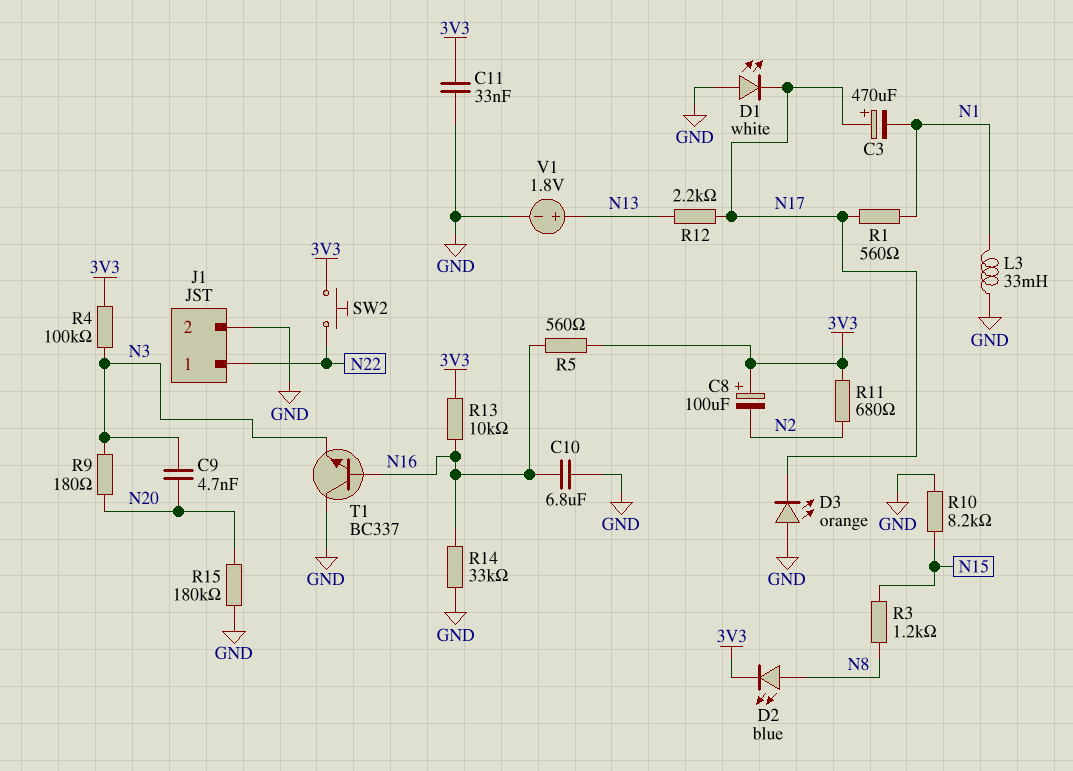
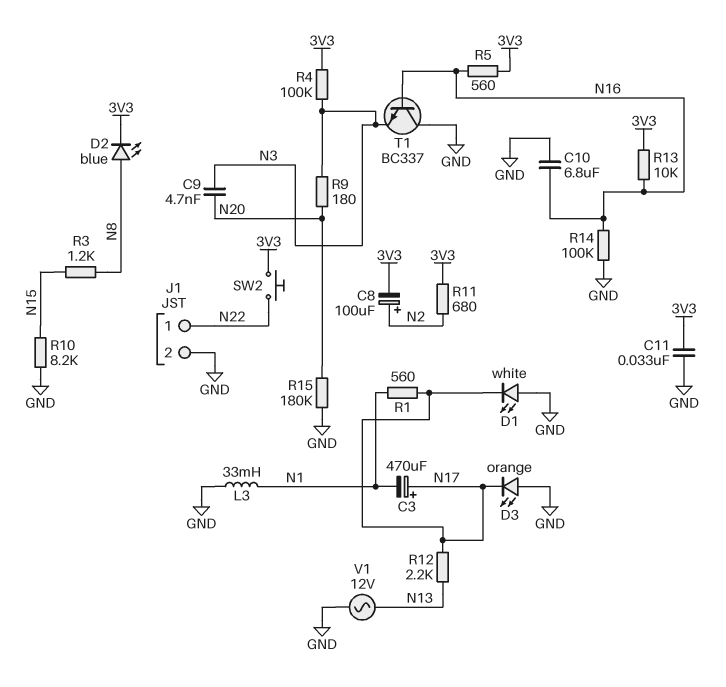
C8: 100uF (plus 3V3, minus N2) -> 100uF (plus N2, minus 3V3)
R14: 33k (GND, N16) -> 100k (GND, N16)
V1: 1.8V (plus N13, minus GND) -> AC 12V (GND, N13)

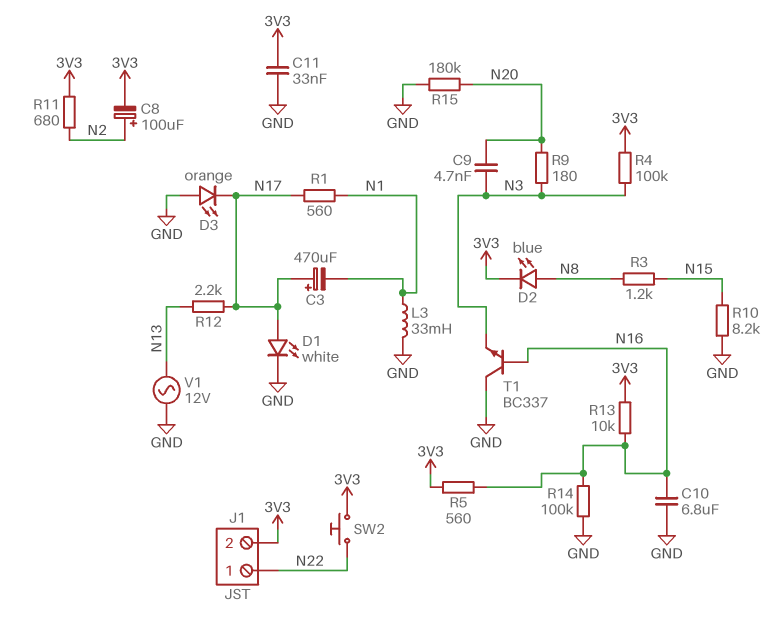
D1: LED white (A GND, K N17) -> LED white (A N17, K GND)
J1 pin 2: GND -> 3V3

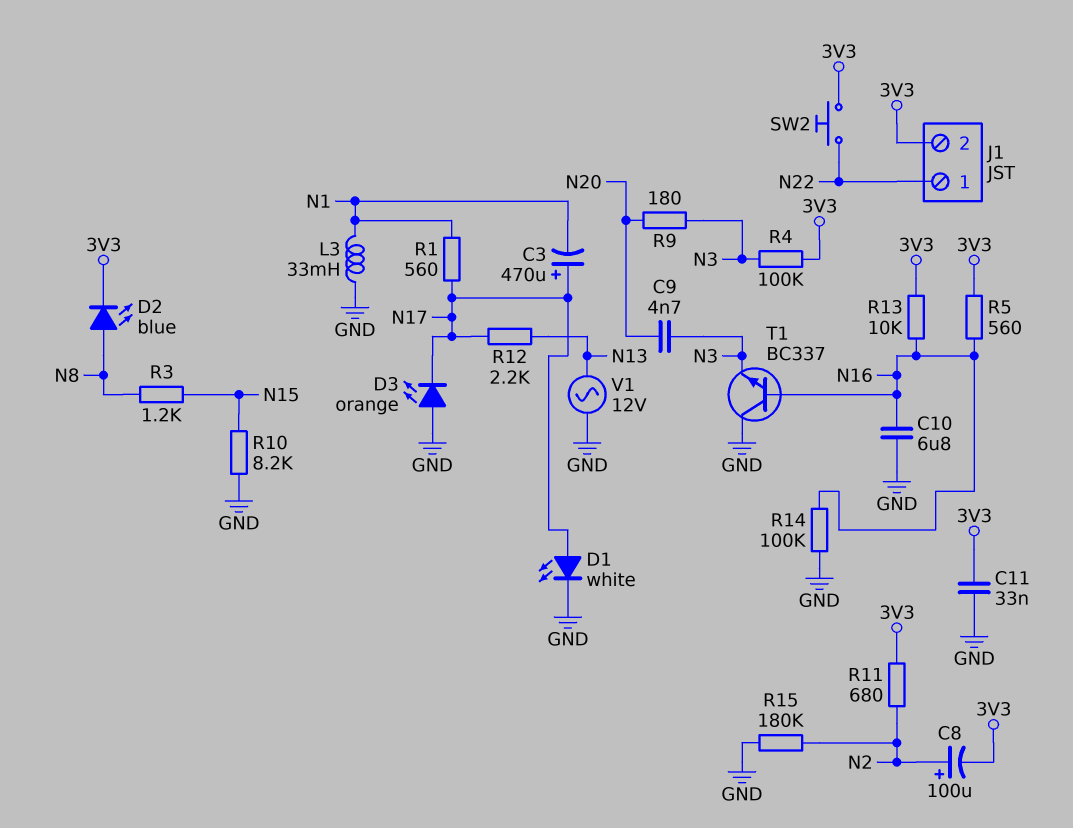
R15: 180k (GND, N20) -> 180k (GND, N2)

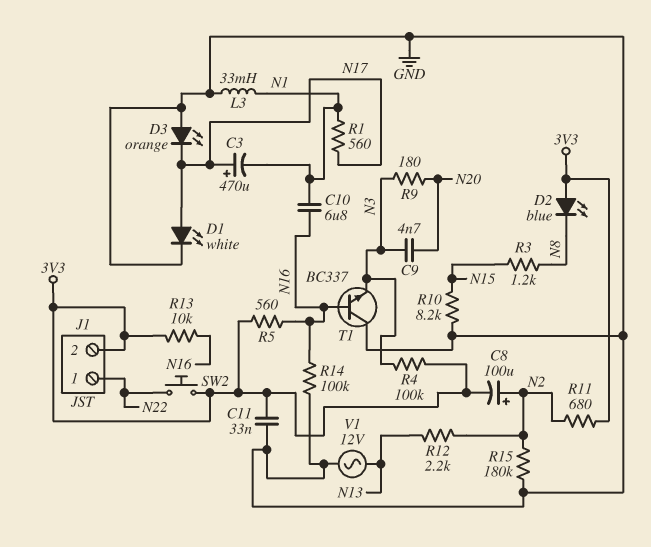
C10: 6.8uF (GND, N16) -> 6.8uF (N1, N16)
D2: LED blue (A N8, K 3V3) -> LED blue (A 3V3, K N8)
R12: 2.2k (N13, N17) -> 2.2k (N2, N13)

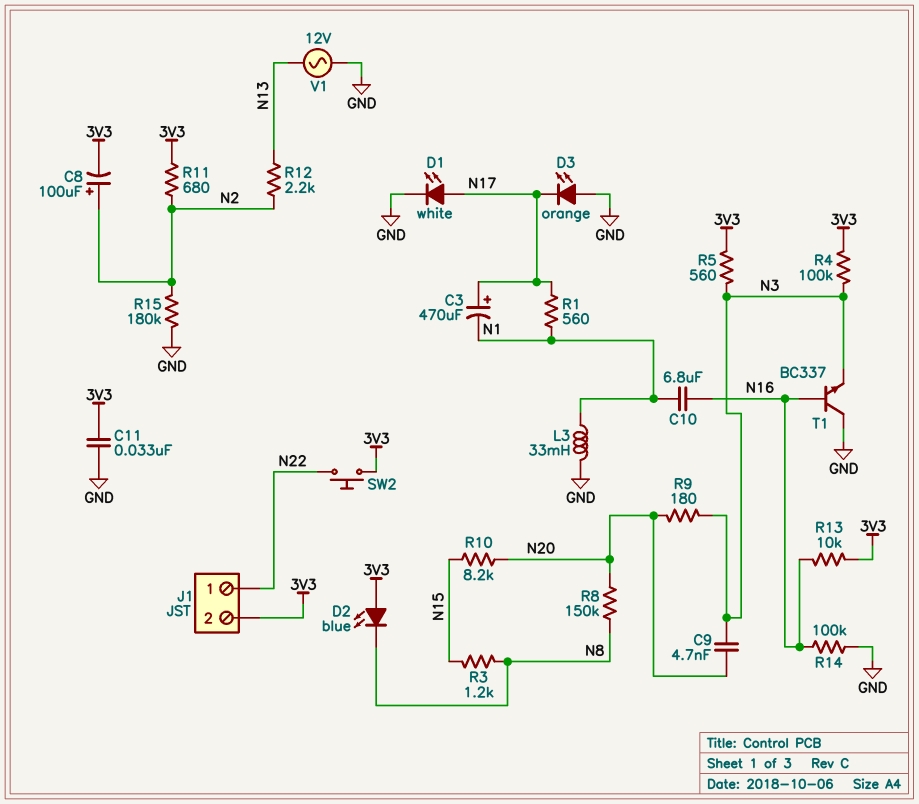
R5: 560 (3V3, N16) -> 560 (3V3, N3)
R8: none -> 150k (N8, N20)
R10: 8.2k (GND, N15) -> 8.2k (N15, N20)

